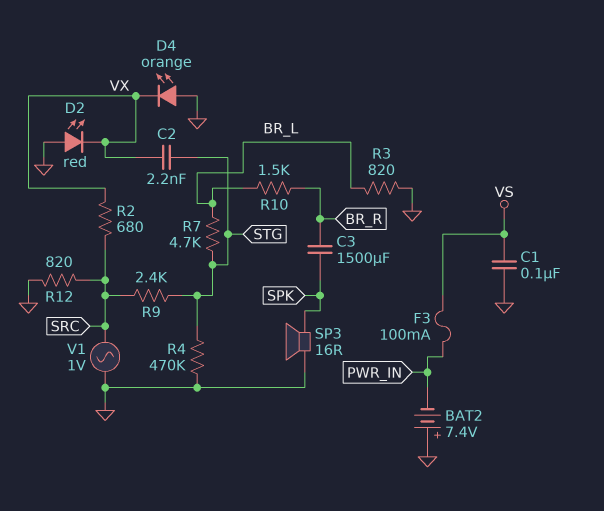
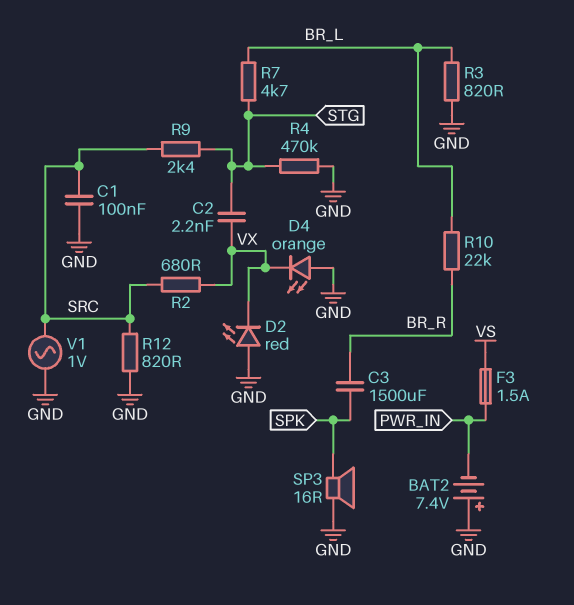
C1: 100nF (GND, VS) -> 100nF (GND, SRC)
F3: 100mA (PWR_IN, VS) -> 1.5A (PWR_IN, VS)
R10: 1.5k (BR_L, BR_R) -> 22k (BR_L, BR_R)

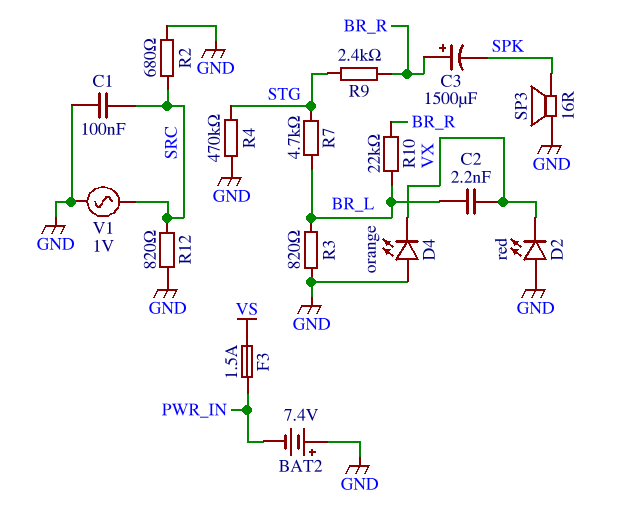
C2: 2.2nF (STG, VX) -> 2.2nF (BR_L, VX)
C3: 1500uF (BR_R, SPK) -> 1500uF (plus BR_R, minus SPK)
R2: 680 (SRC, VX) -> 680 (GND, SRC)
R9: 2.4k (SRC, STG) -> 2.4k (BR_R, STG)

